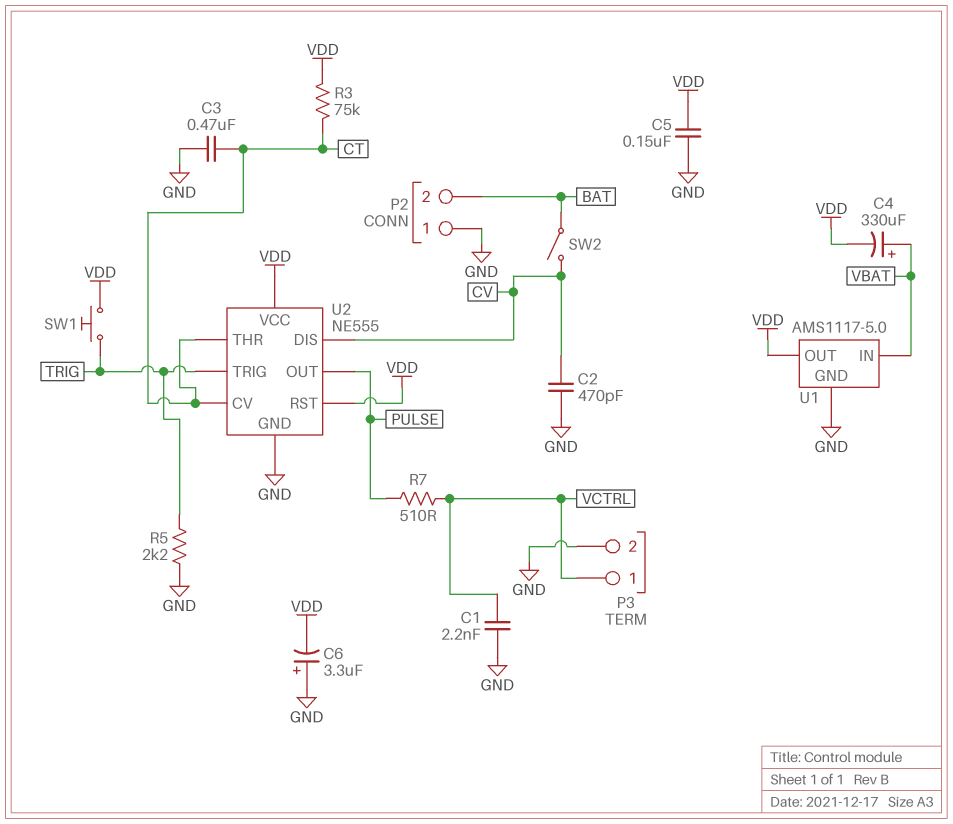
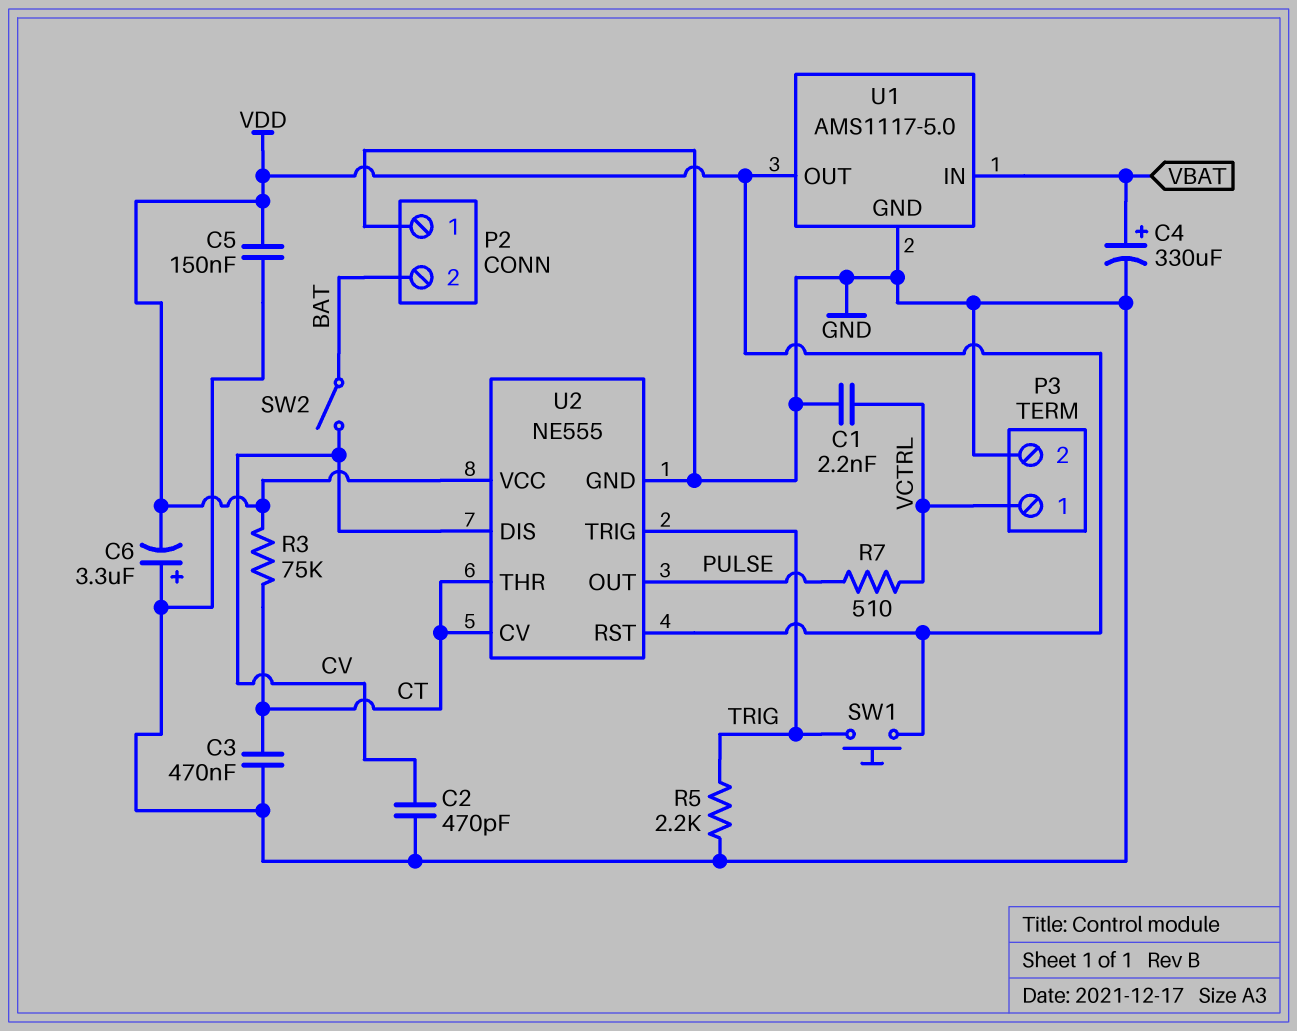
C4: 330uF (plus VBAT, minus VDD) -> 330uF (plus VBAT, minus GND)

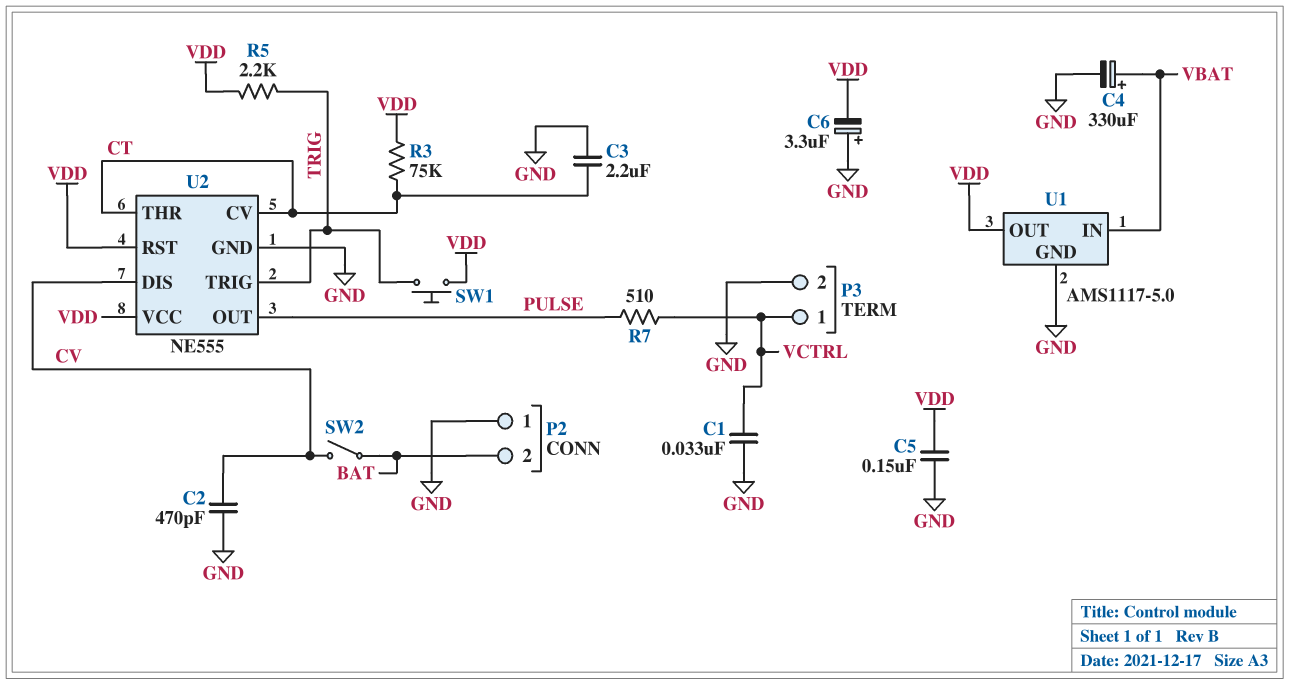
C1: 2.2nF (GND, VCTRL) -> 33nF (GND, VCTRL)
C3: 470nF (CT, GND) -> 2.2uF (CT, GND)
R5: 2.2k (GND, TRIG) -> 2.2k (TRIG, VDD)

